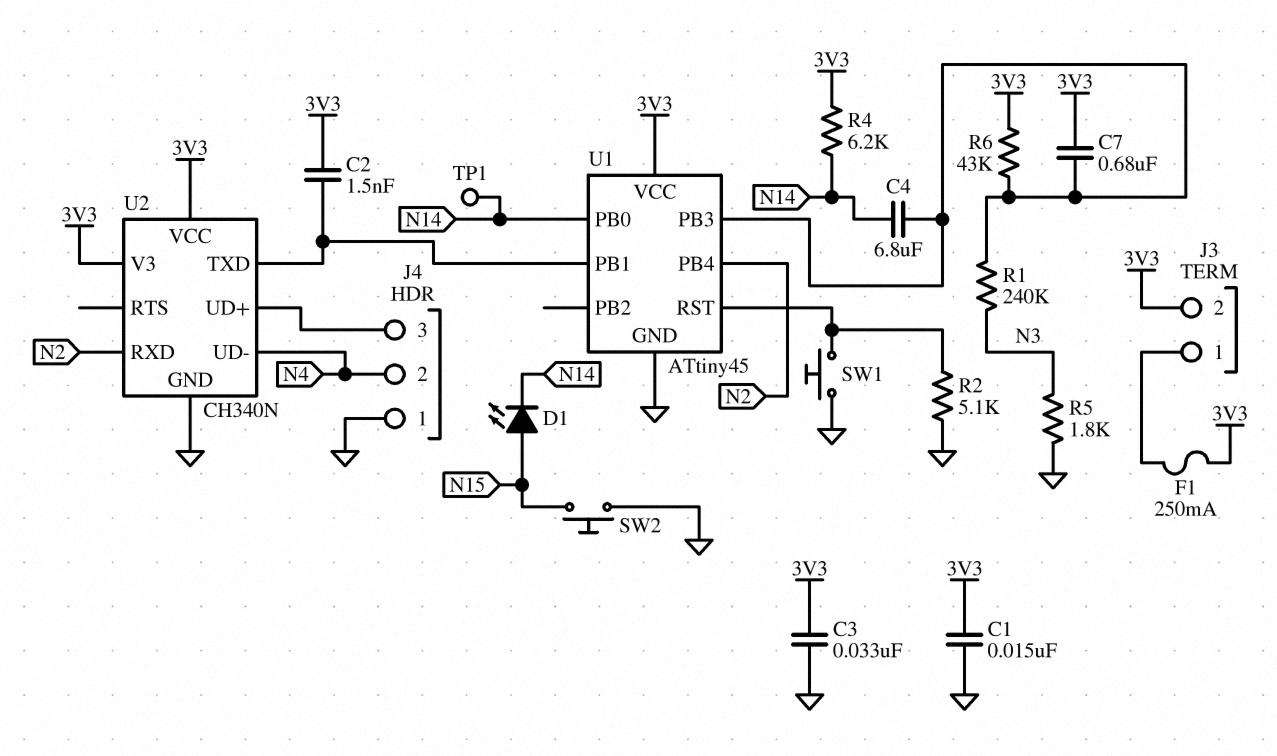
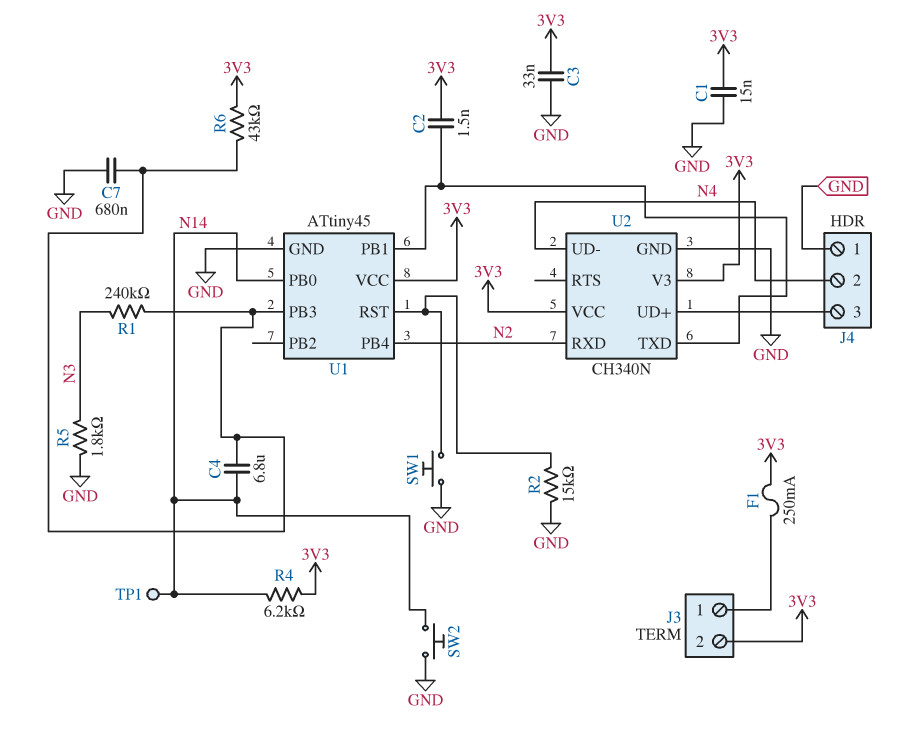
C7: 680nF (3V3, U1/PB3) -> 680nF (GND, U1/PB3)
D1: LED (A N15, K N14) -> none
R2: 5.1k (GND, U1/RST) -> 15k (GND, U1/RST)
SW2: button (GND, N15) -> button (GND, N14)

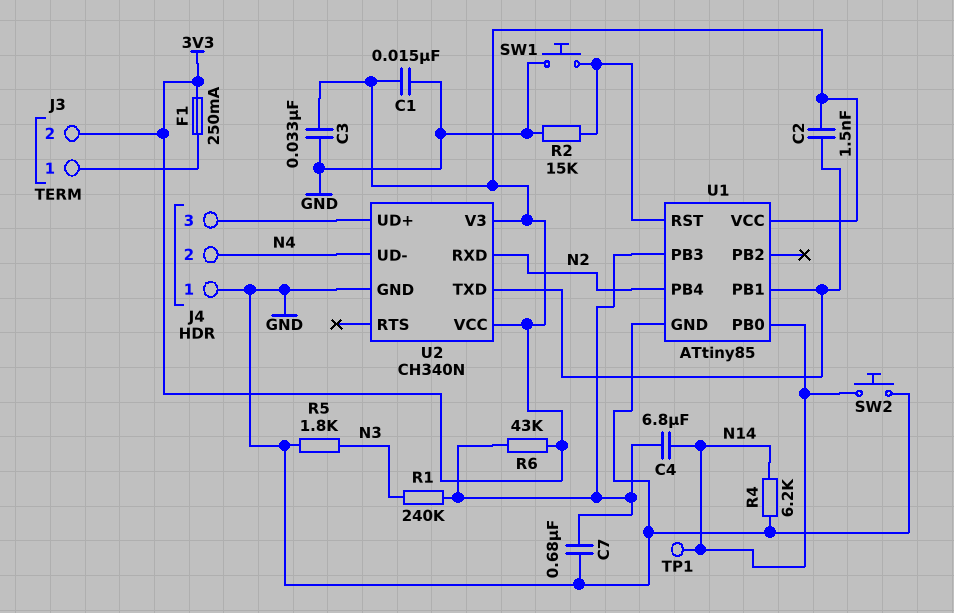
R4: 6.2k (3V3, N14) -> 6.2k (GND, N14)
U1: ATtiny45 -> ATtiny85

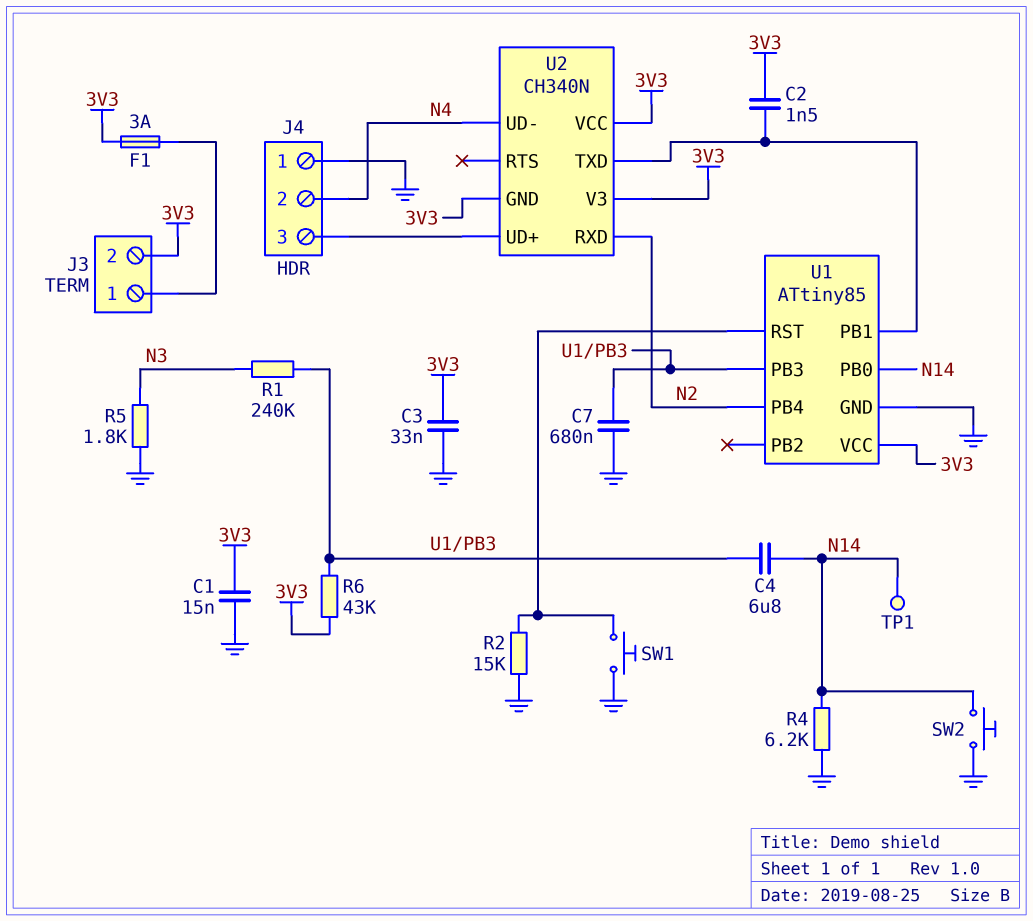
F1: 250mA (3V3, J3/1) -> 3A (3V3, J3/1)
U2 pin GND: GND -> 3V3

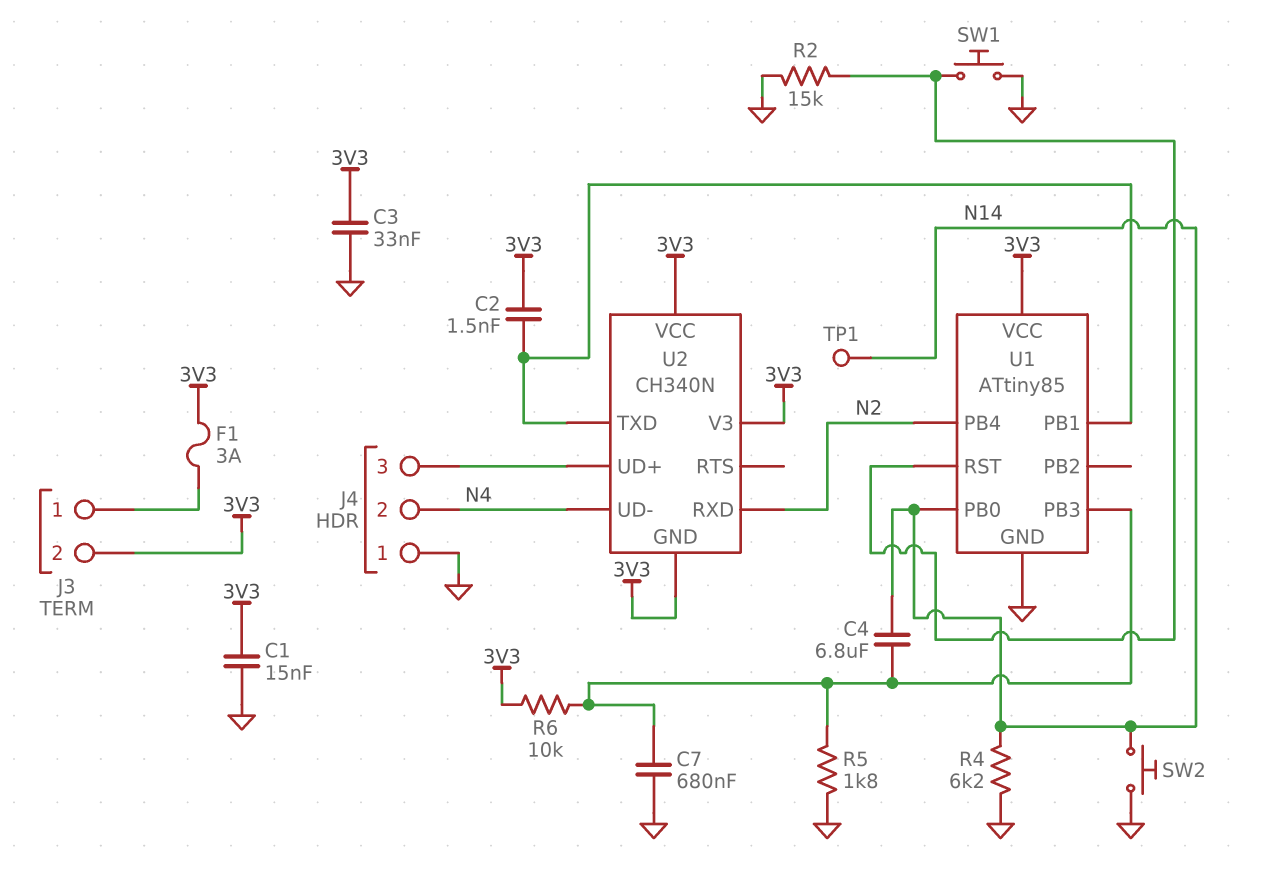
R1: 240k (N3, U1/PB3) -> none
R5: 1.8k (GND, N3) -> 1.8k (GND, U1/PB3)
R6: 43k (3V3, U1/PB3) -> 10k (3V3, U1/PB3)

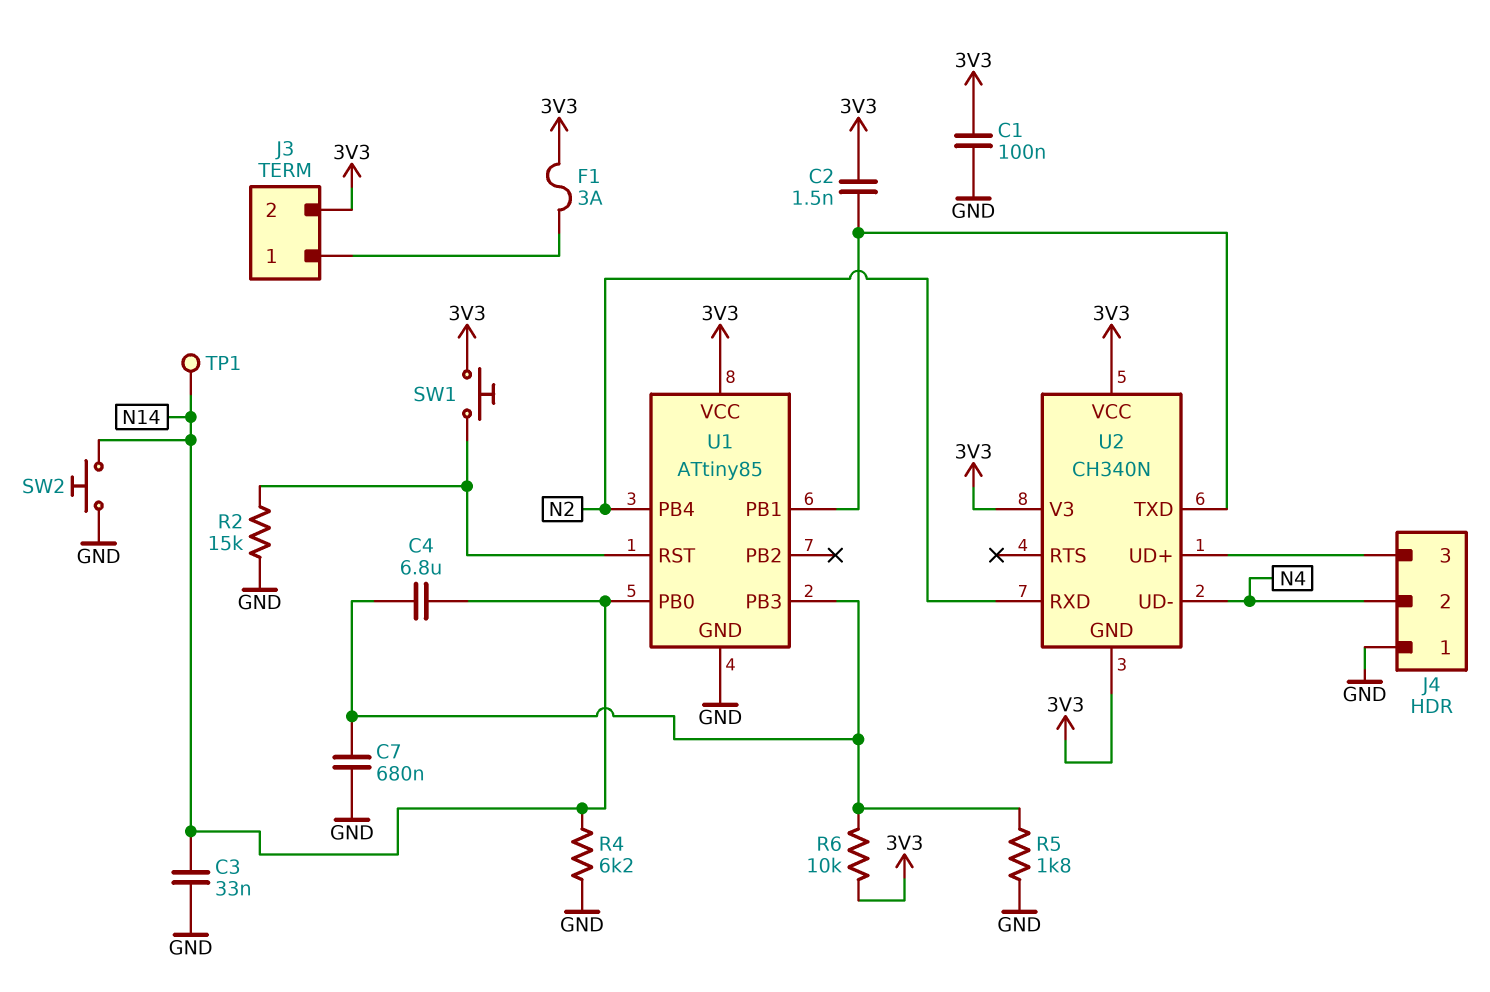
C1: 15nF (3V3, GND) -> 100nF (3V3, GND)
C3: 33nF (3V3, GND) -> 33nF (GND, N14)
SW1: button (GND, U1/RST) -> button (3V3, U1/RST)

